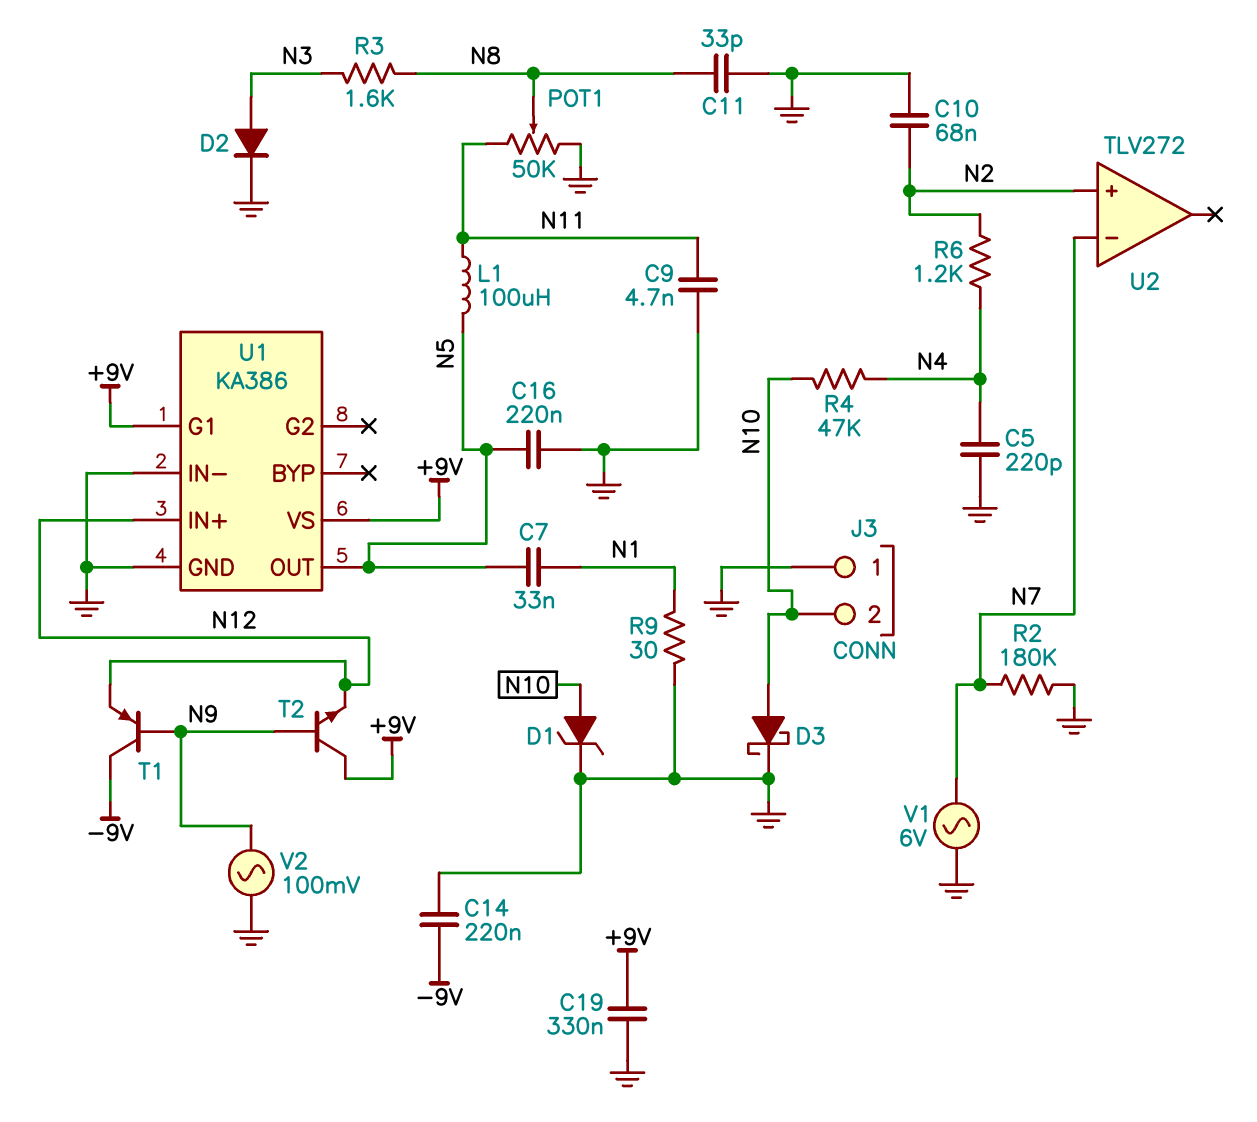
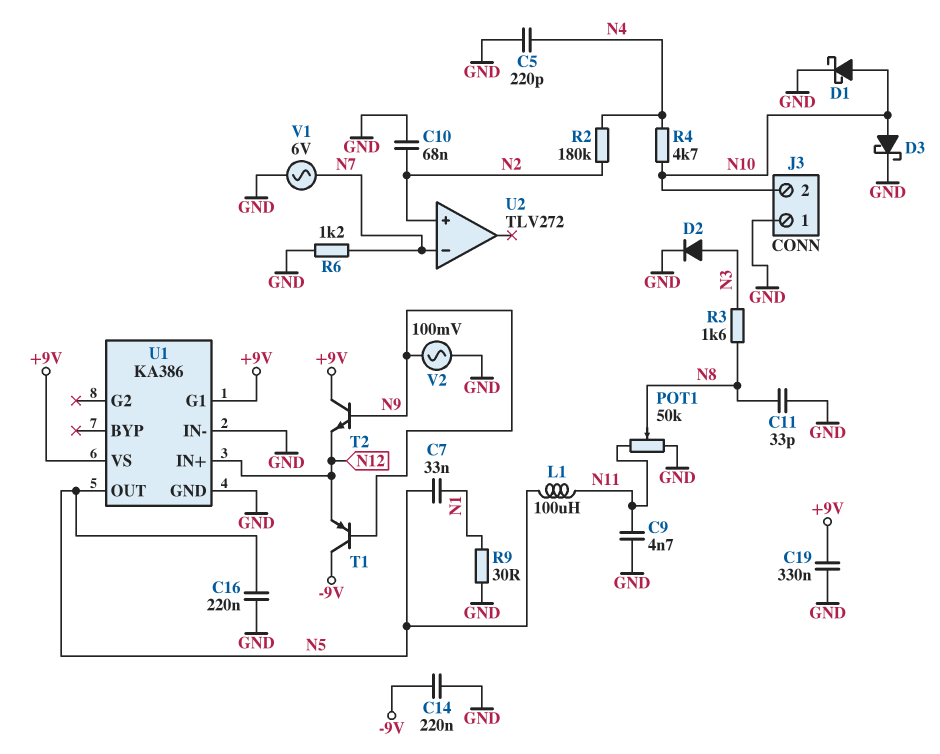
D1: zener (A N10, K GND) -> schottky (A N10, K GND)
R2: 180k (GND, N7) -> 180k (N2, N4)
R4: 47k (N4, N10) -> 4.7k (N4, N10)
R6: 1.2k (N2, N4) -> 1.2k (GND, N7)

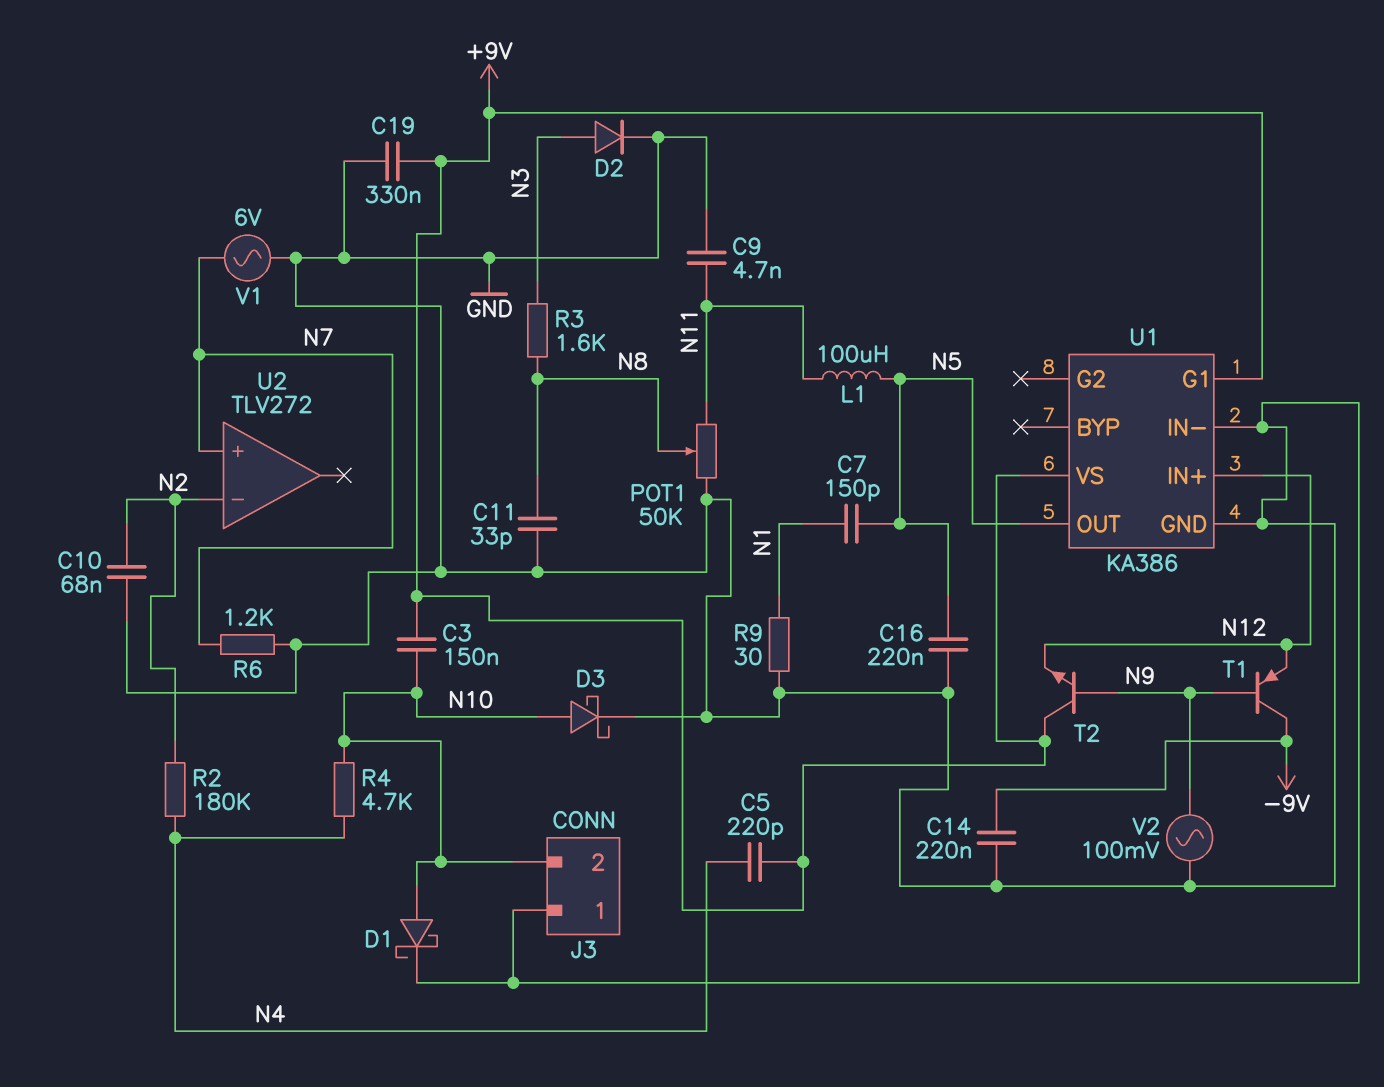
C3: none -> 150nF (+9V, N10)
C5: 220pF (GND, N4) -> 220pF (+9V, N4)
C7: 33nF (N1, N5) -> 150pF (N1, N5)
U2 pin in+: N2 -> N7
U2 pin in-: N7 -> N2

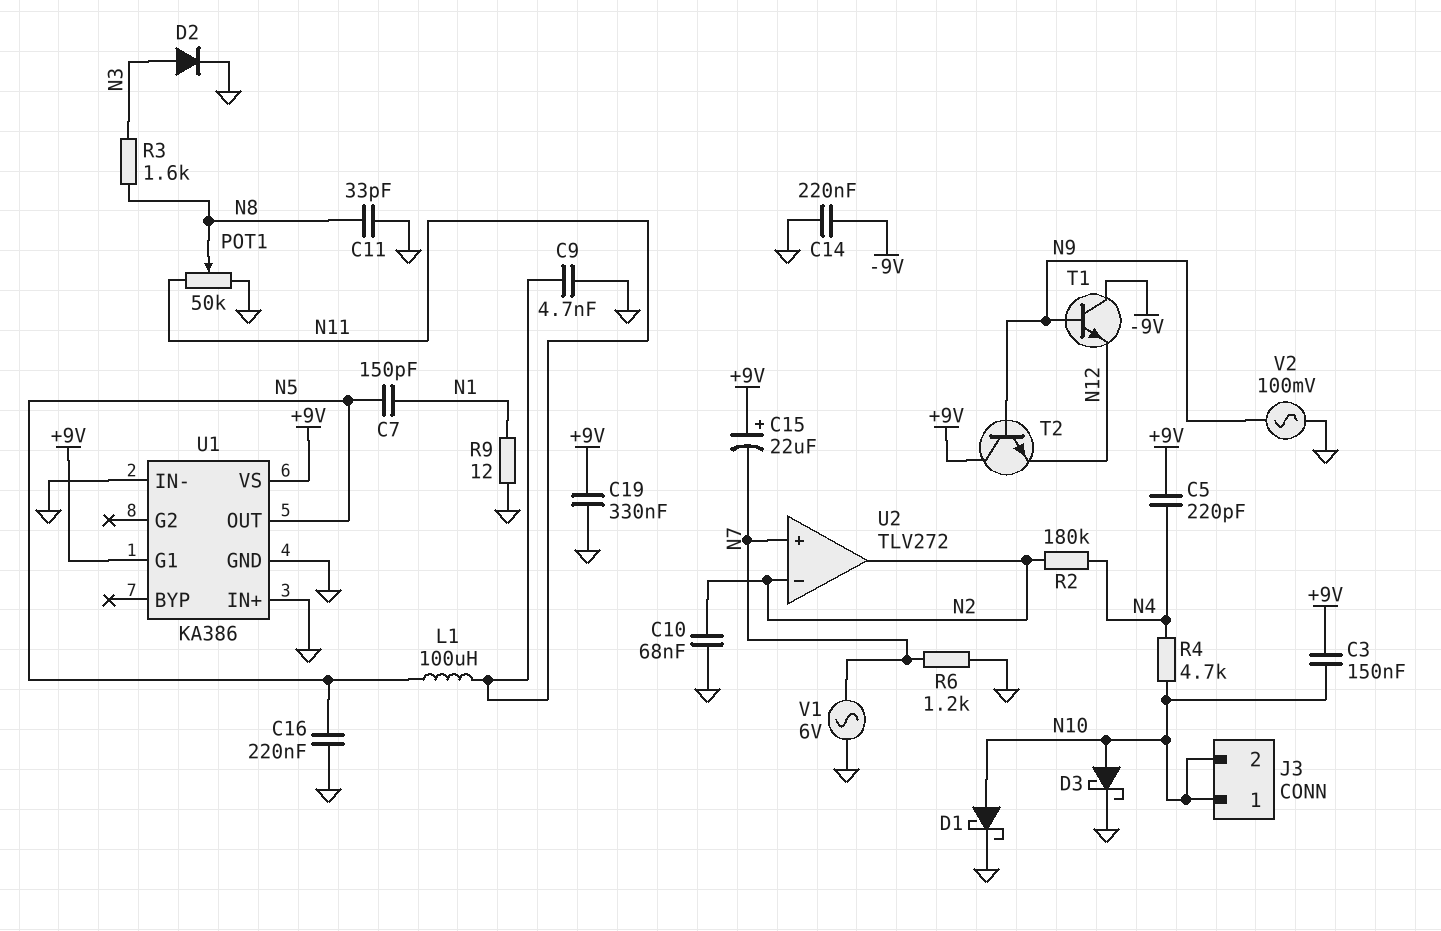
C15: none -> 22uF (plus +9V, minus N7)
J3 pin 1: GND -> N10
R9: 30 (GND, N1) -> 12 (GND, N1)
T1: PNP (B N9, C -9V, E N12) -> NPN (B N9, C -9V, E N12)
U1 pin IN+: N12 -> GND
U2 pin out: none -> N2

